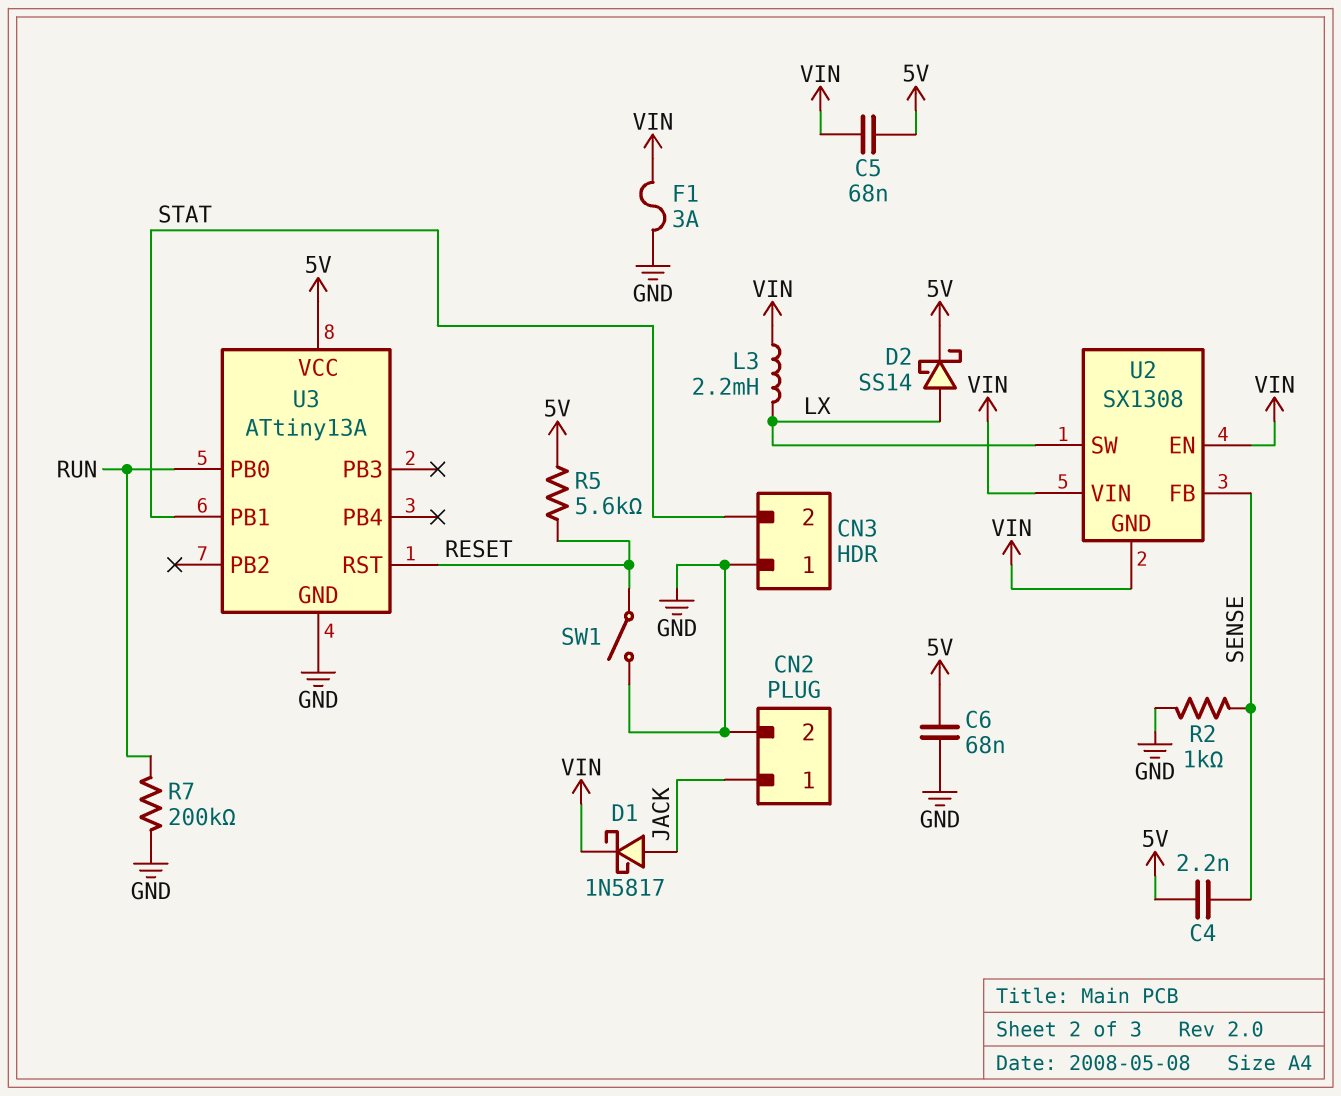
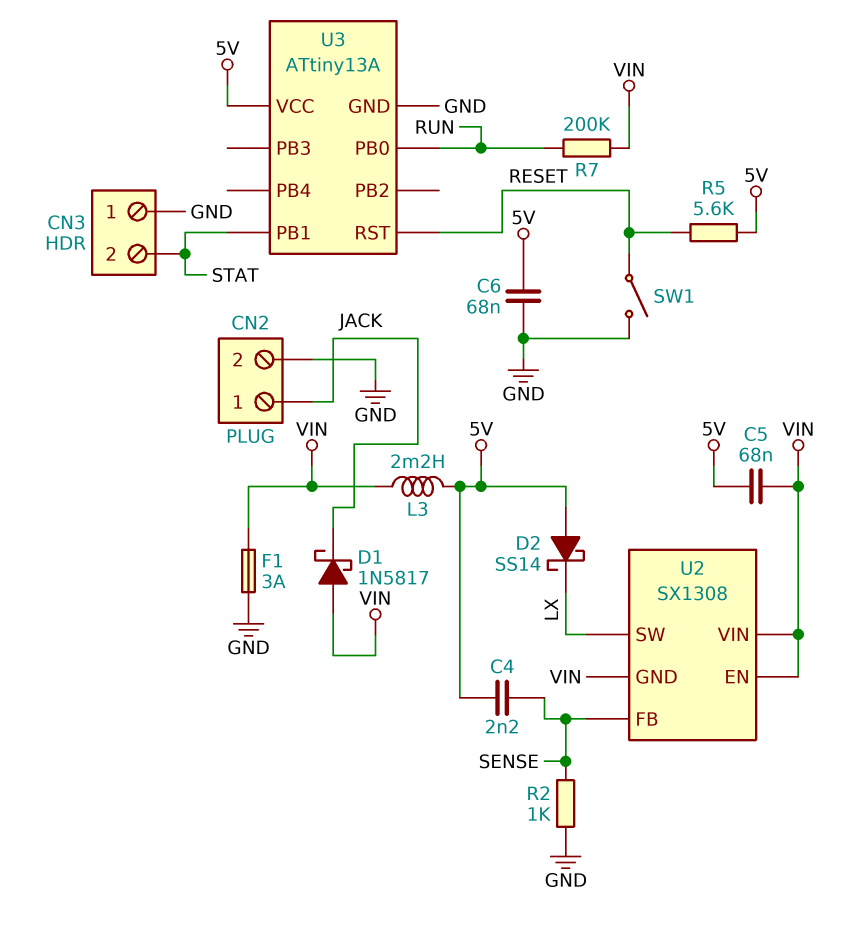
D1: schottky 1N5817 (A JACK, K VIN) -> schottky 1N5817 (A VIN, K JACK)
D2: schottky SS14 (A LX, K 5V) -> schottky SS14 (A 5V, K LX)
L3: 2.2mH (LX, VIN) -> 2.2mH (5V, VIN)
R7: 200k (GND, RUN) -> 200k (RUN, VIN)

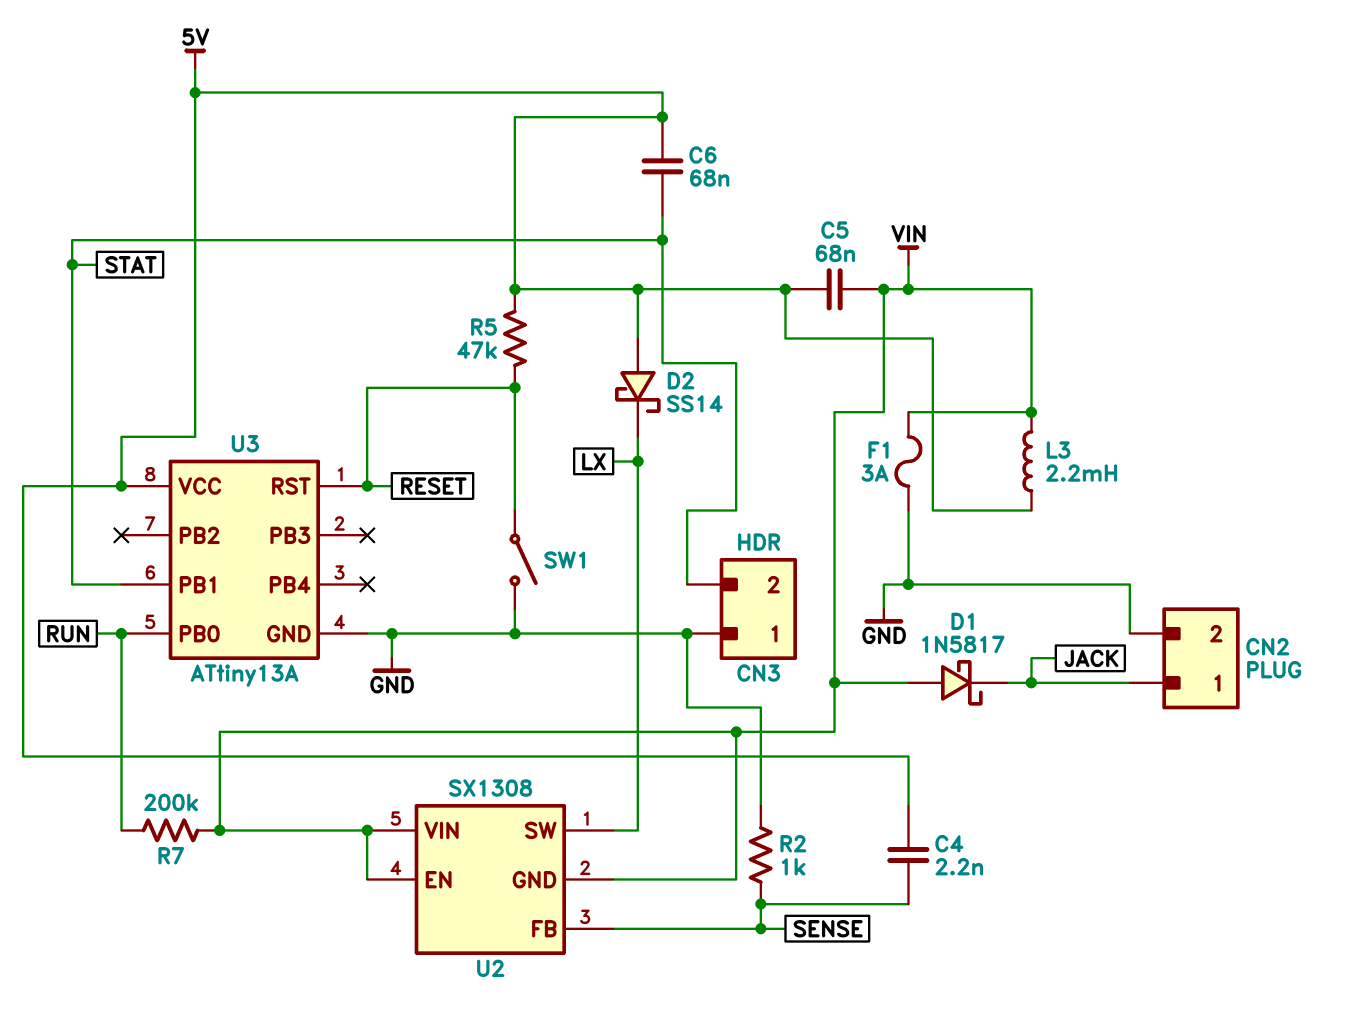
C6: 68nF (5V, GND) -> 68nF (5V, STAT)
R5: 5.6k (5V, RESET) -> 47k (5V, RESET)

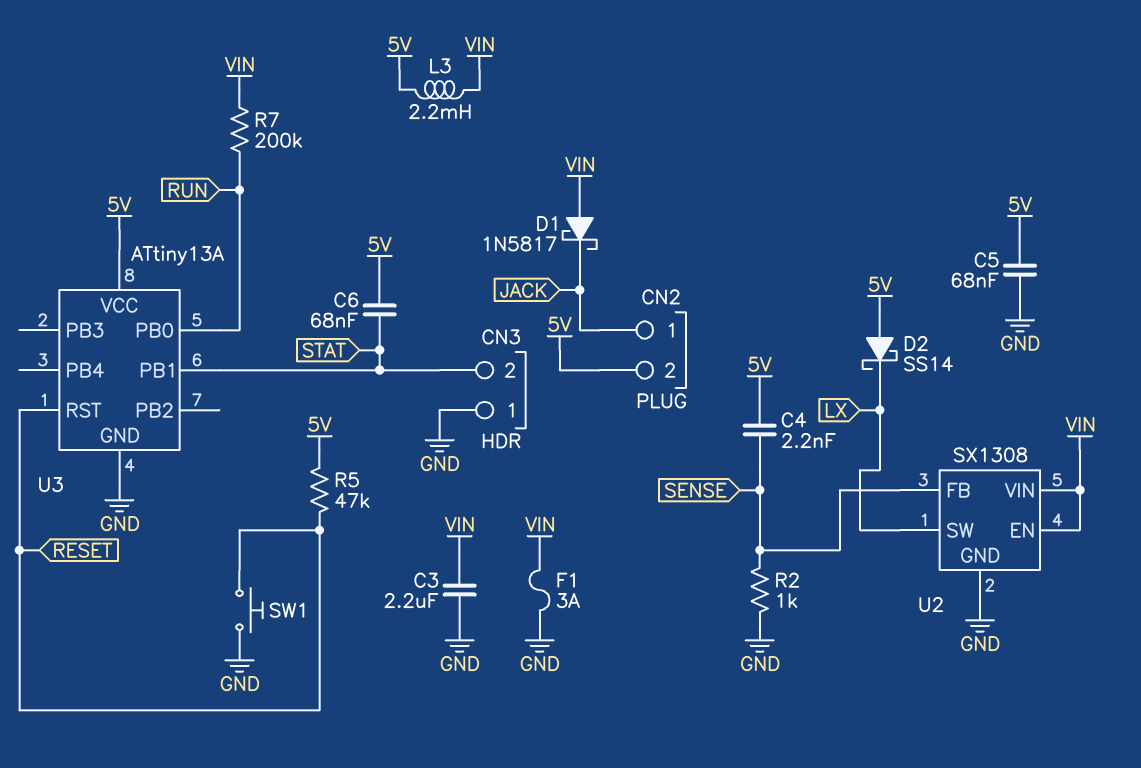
C3: none -> 2.2uF (GND, VIN)
C5: 68nF (5V, VIN) -> 68nF (5V, GND)
CN2 pin 2: GND -> 5V
SW1: switch (GND, RESET) -> button (GND, RESET)
U2 pin GND: VIN -> GND

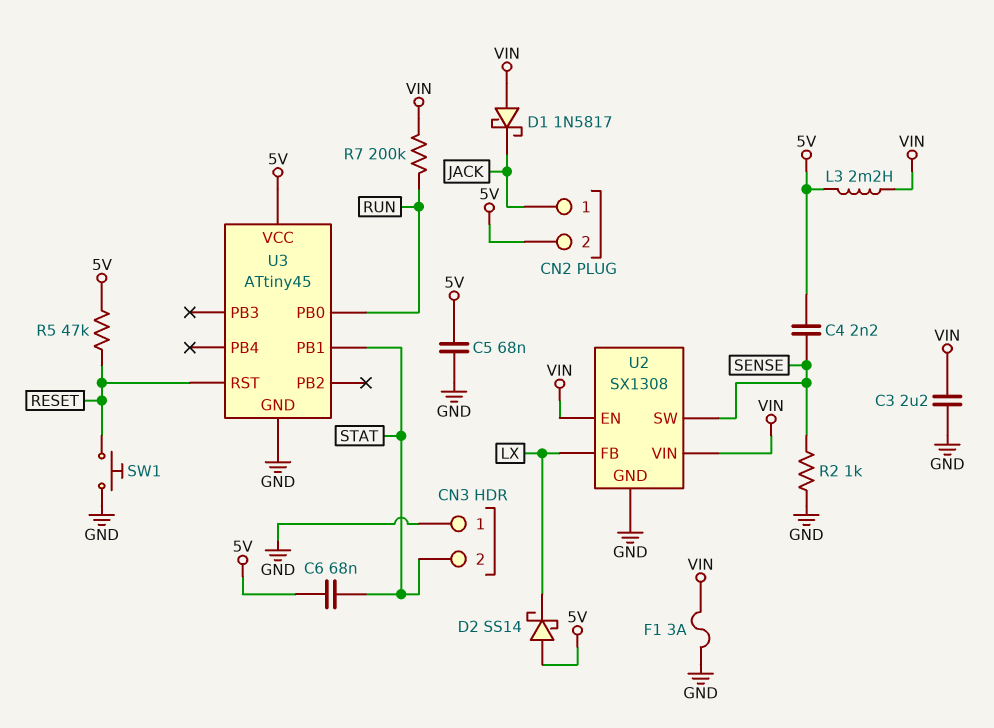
U2 pin FB: SENSE -> LX
U2 pin SW: LX -> SENSE
U3: ATtiny13A -> ATtiny45

